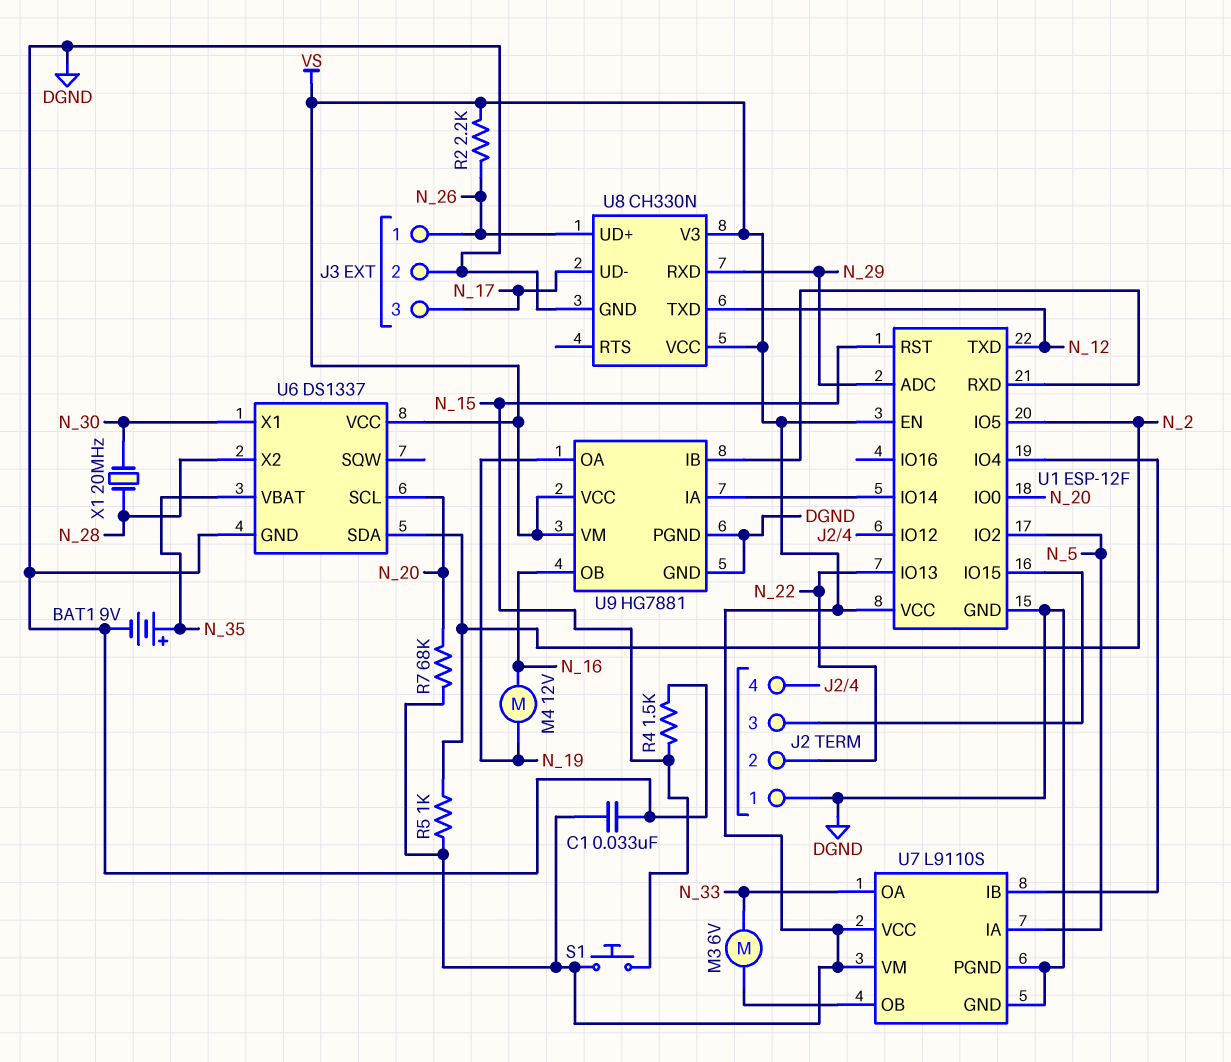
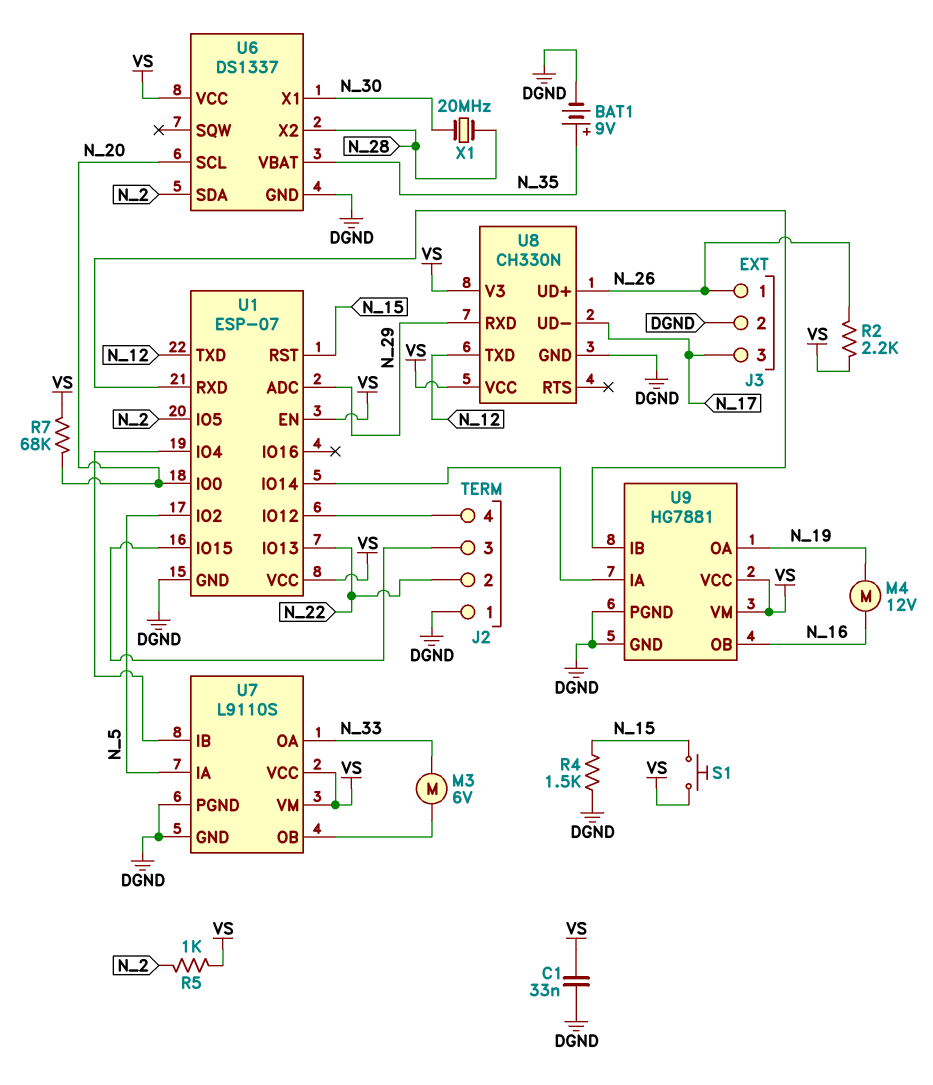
U1: ESP-12F -> ESP-07

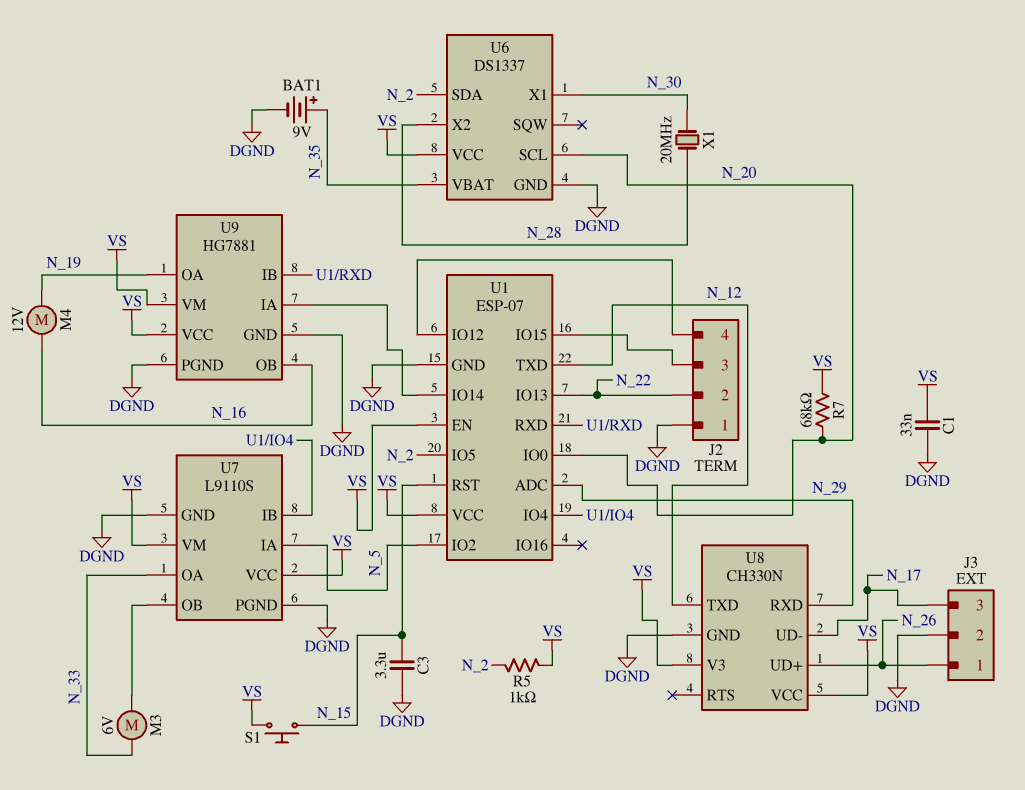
C3: none -> 3.3uF (DGND, N_15)
R2: 2.2k (N_26, VS) -> none
R4: 1.5k (DGND, N_15) -> none

